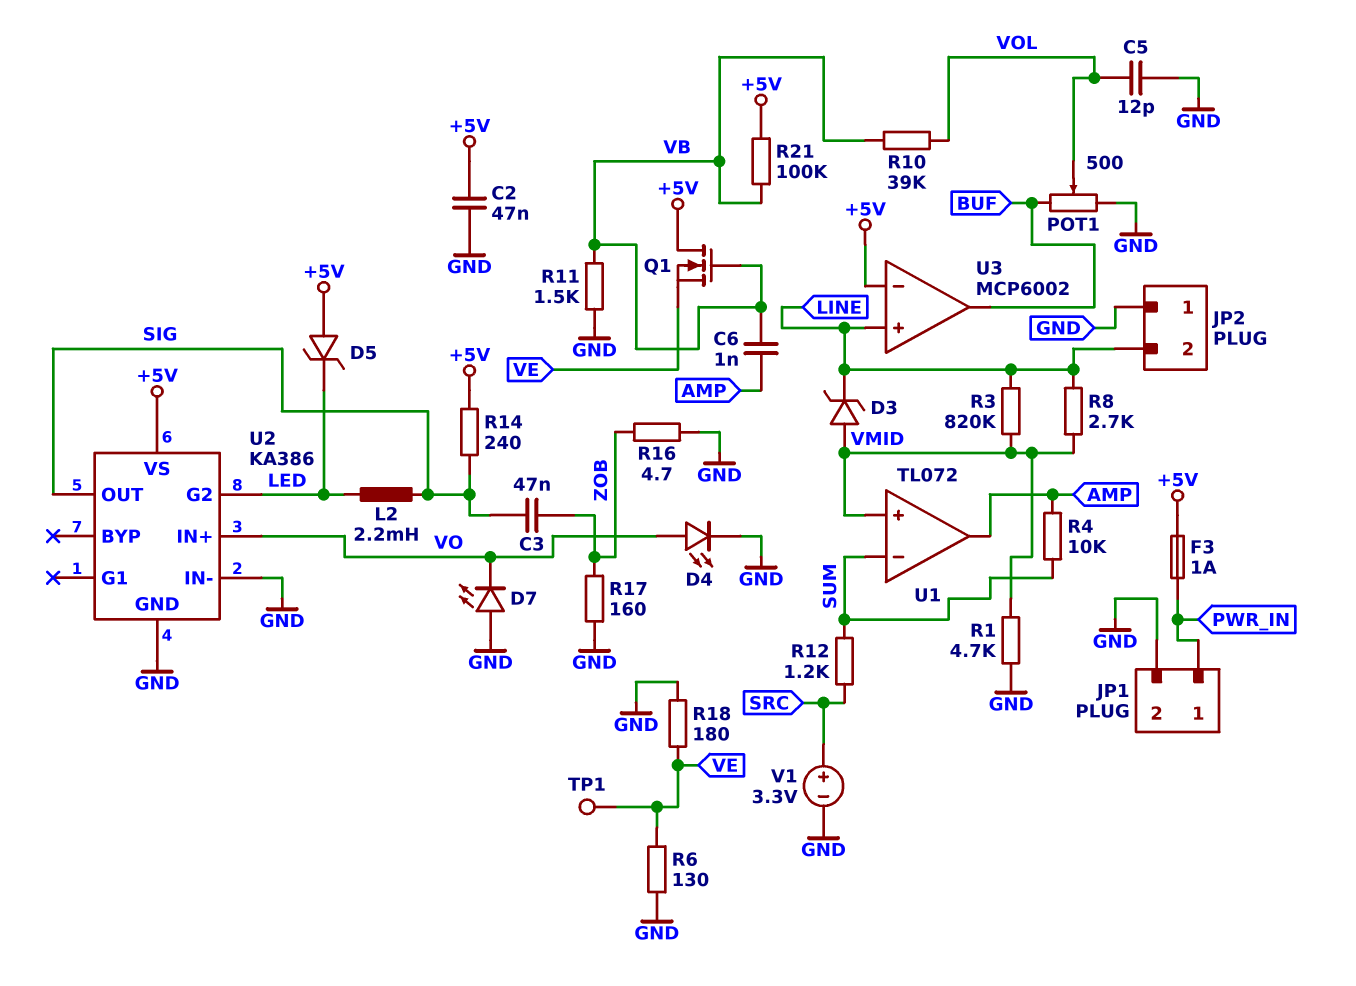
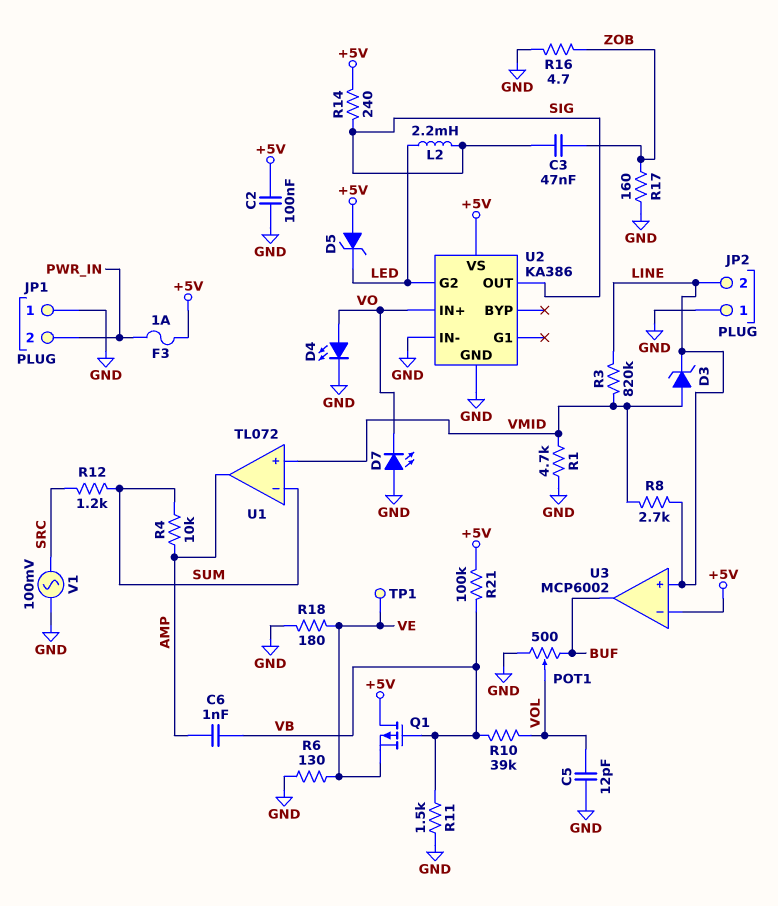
C2: 47nF (+5V, GND) -> 100nF (+5V, GND)
JP1 pin 1: PWR_IN -> GND
JP1 pin 2: GND -> PWR_IN
Q1: NMOS (G VB, D +5V, S VE) -> PMOS (G VB, D +5V, S VE)
V1: 3.3V (plus SRC, minus GND) -> AC 100mV (GND, SRC)

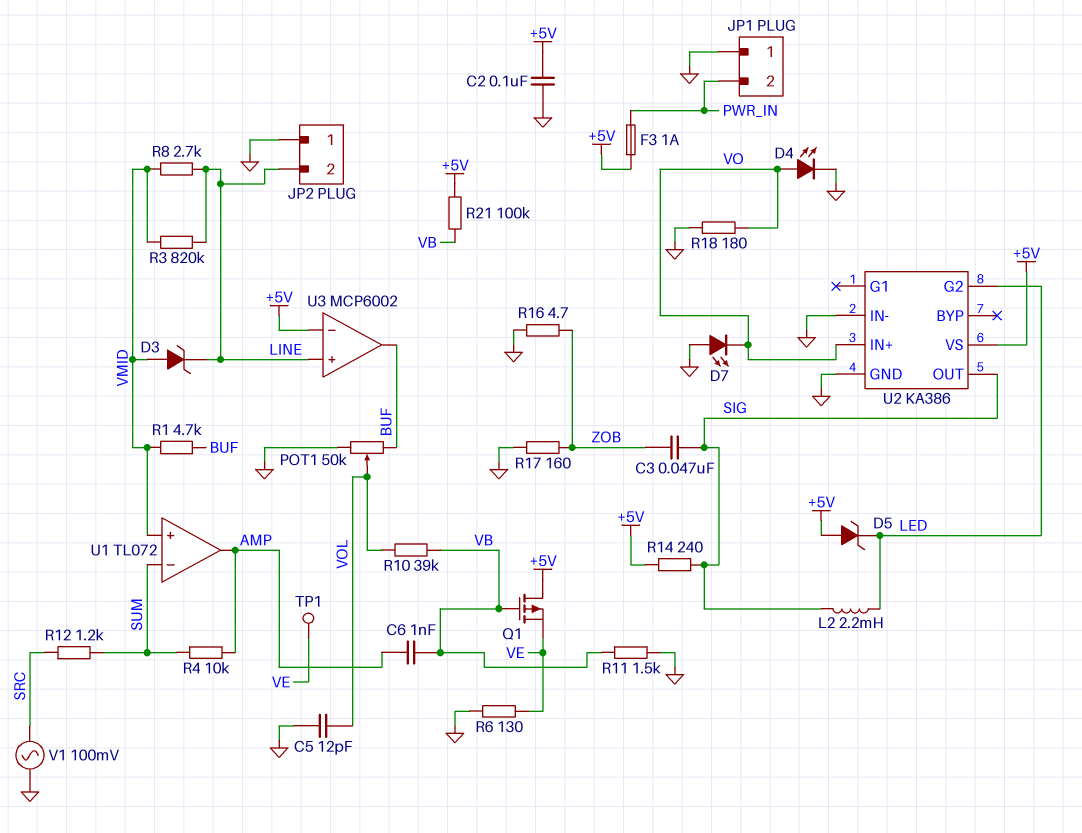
POT1: 500 (BUF, GND, wiper VOL) -> 50k (BUF, GND, wiper VOL)
R1: 4.7k (GND, VMID) -> 4.7k (BUF, VMID)
R18: 180 (GND, VE) -> 180 (GND, VO)

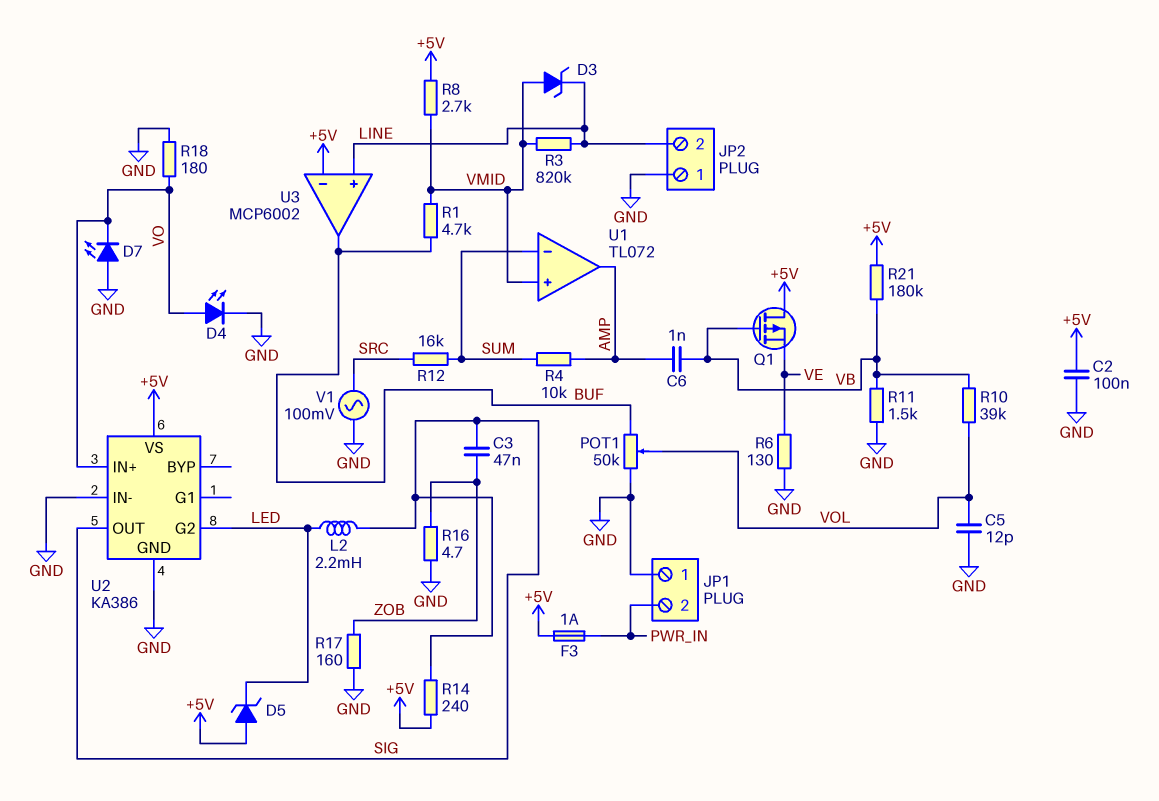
R8: 2.7k (LINE, VMID) -> 2.7k (+5V, VMID)
R12: 1.2k (SRC, SUM) -> 16k (SRC, SUM)
R21: 100k (+5V, VB) -> 180k (+5V, VB)
TP1: test point (VE) -> none

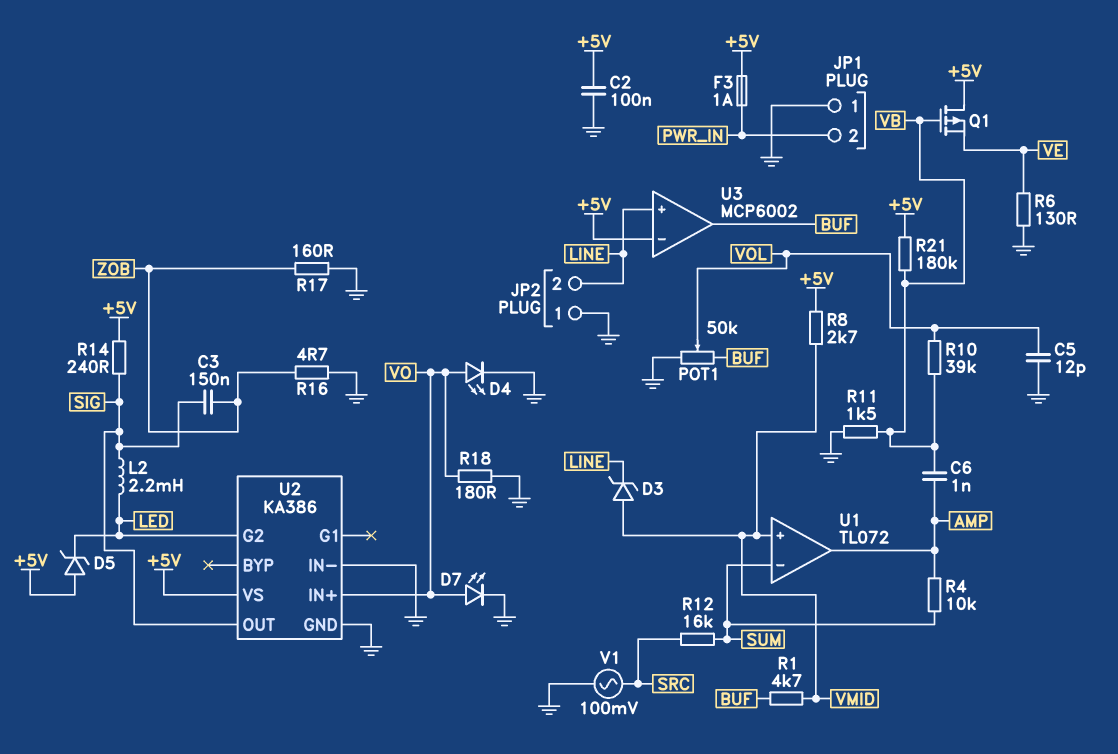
C3: 47nF (SIG, ZOB) -> 150nF (SIG, ZOB)
D7: LED (A GND, K VO) -> LED (A VO, K GND)
R3: 820k (LINE, VMID) -> none

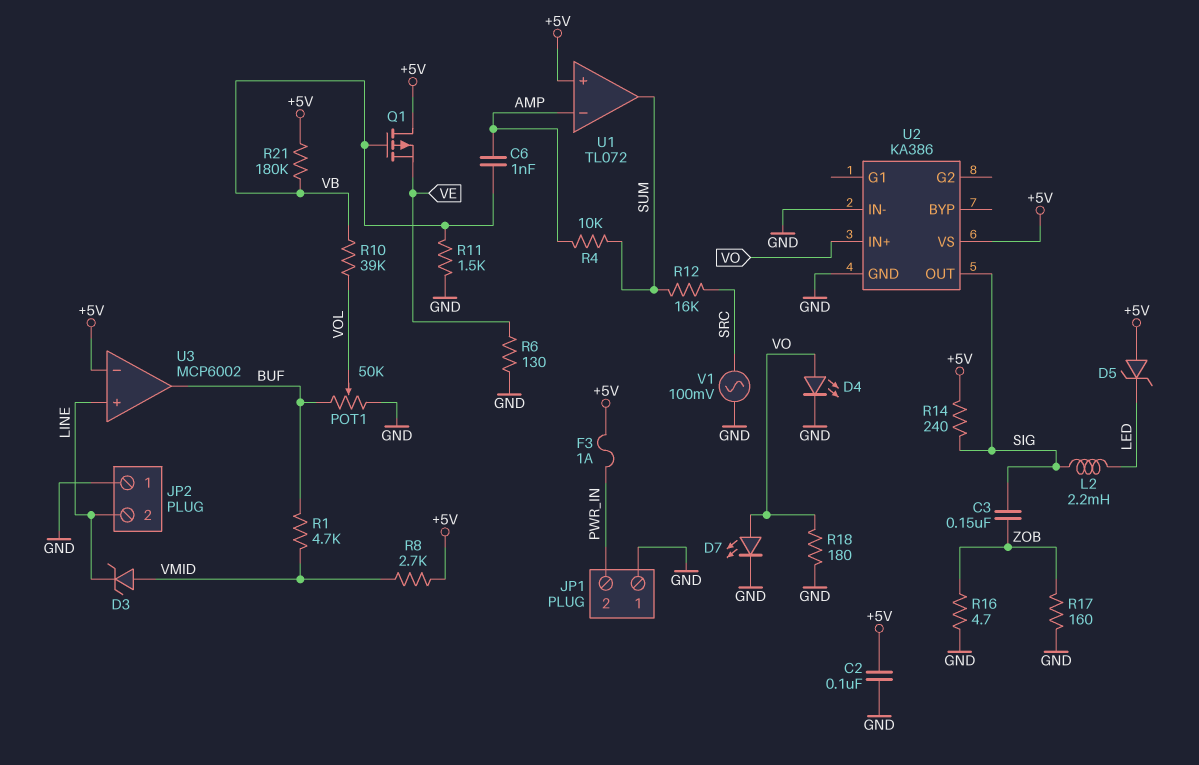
C5: 12pF (GND, VOL) -> none
U1 pin in+: VMID -> +5V
U1 pin in-: SUM -> AMP
U1 pin out: AMP -> SUM
U2 pin G2: LED -> none

